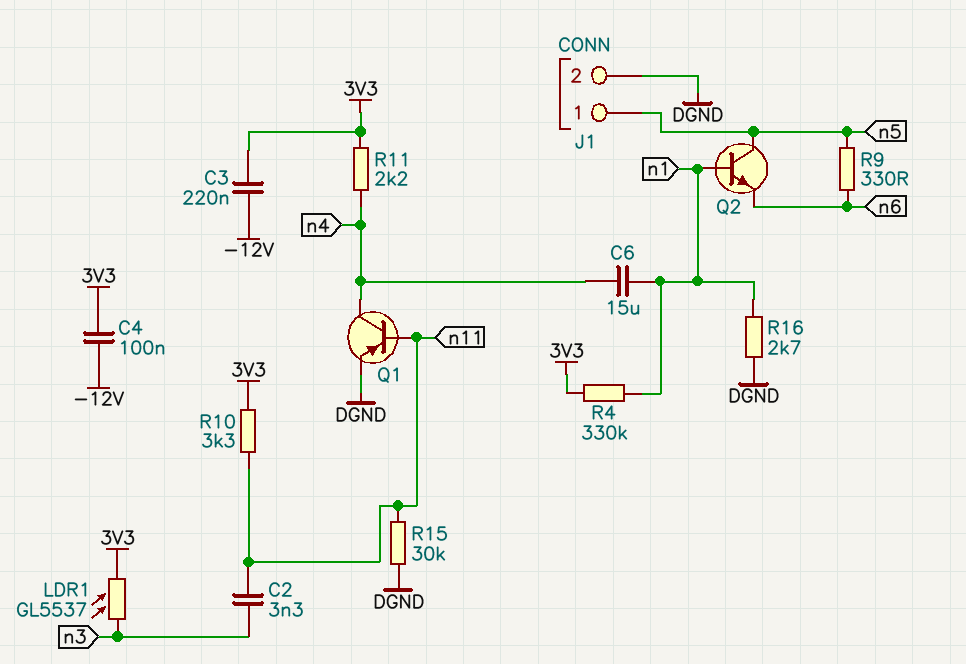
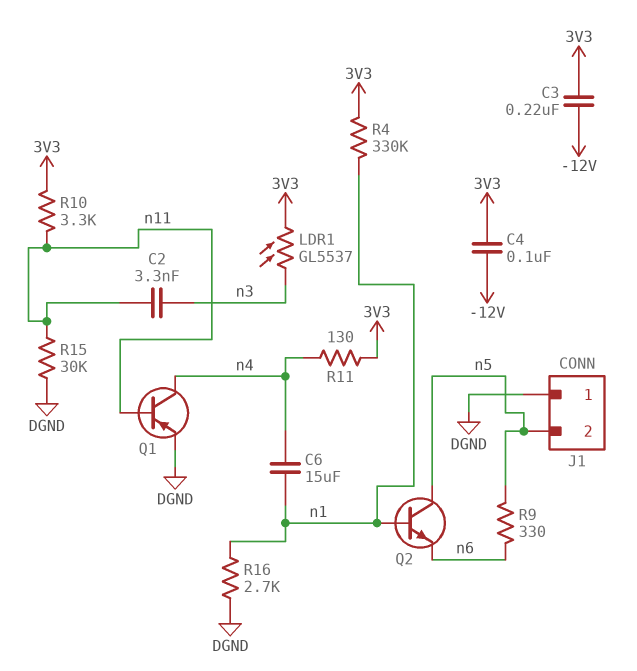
J1 pin 1: n5 -> DGND
J1 pin 2: DGND -> n5
R11: 2.2k (3V3, n4) -> 130 (3V3, n4)

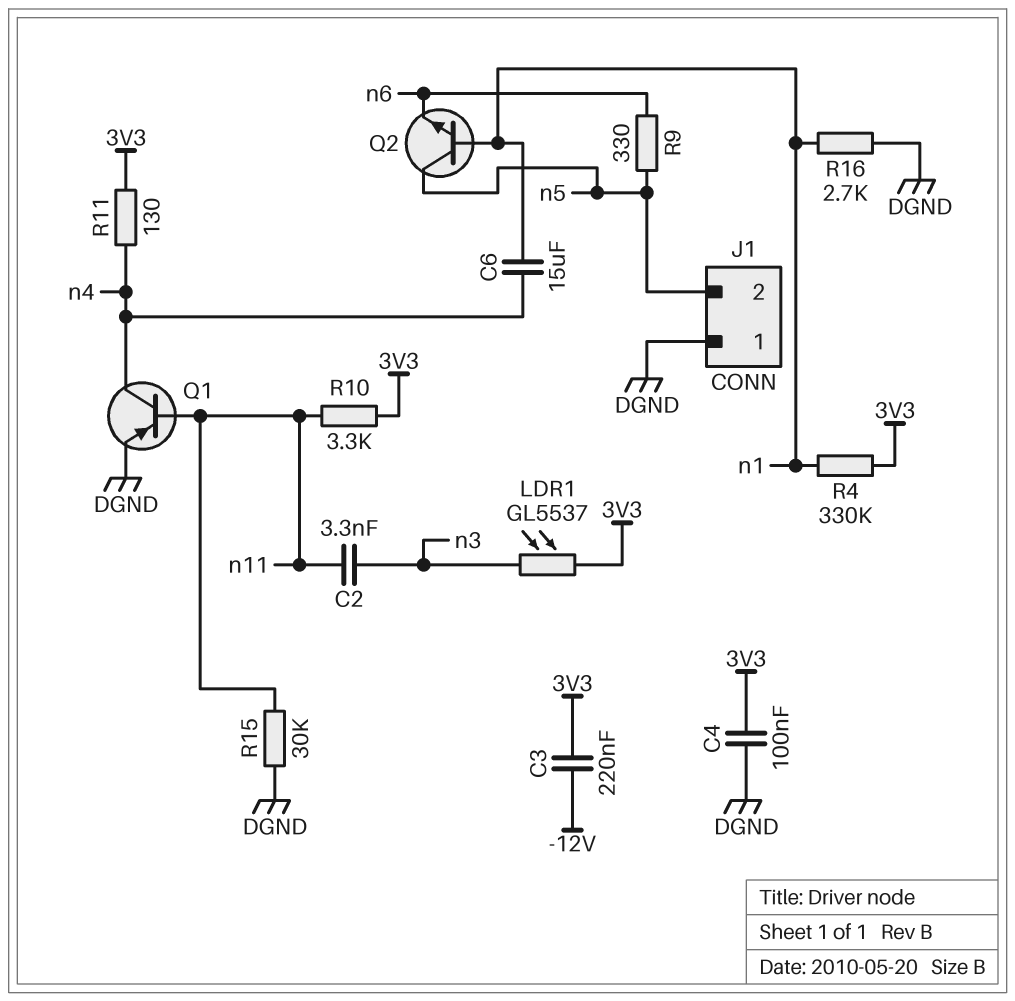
C4: 100nF (-12V, 3V3) -> 100nF (3V3, DGND)

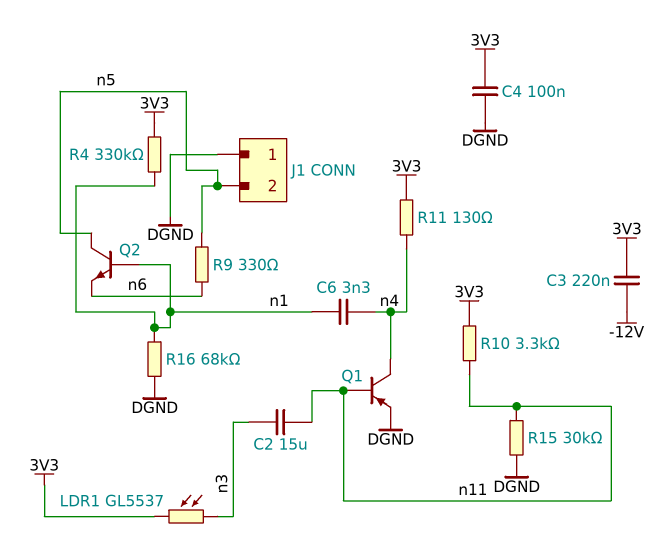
C2: 3.3nF (n3, n11) -> 15uF (n3, n11)
C6: 15uF (n1, n4) -> 3.3nF (n1, n4)
R16: 2.7k (DGND, n1) -> 68k (DGND, n1)

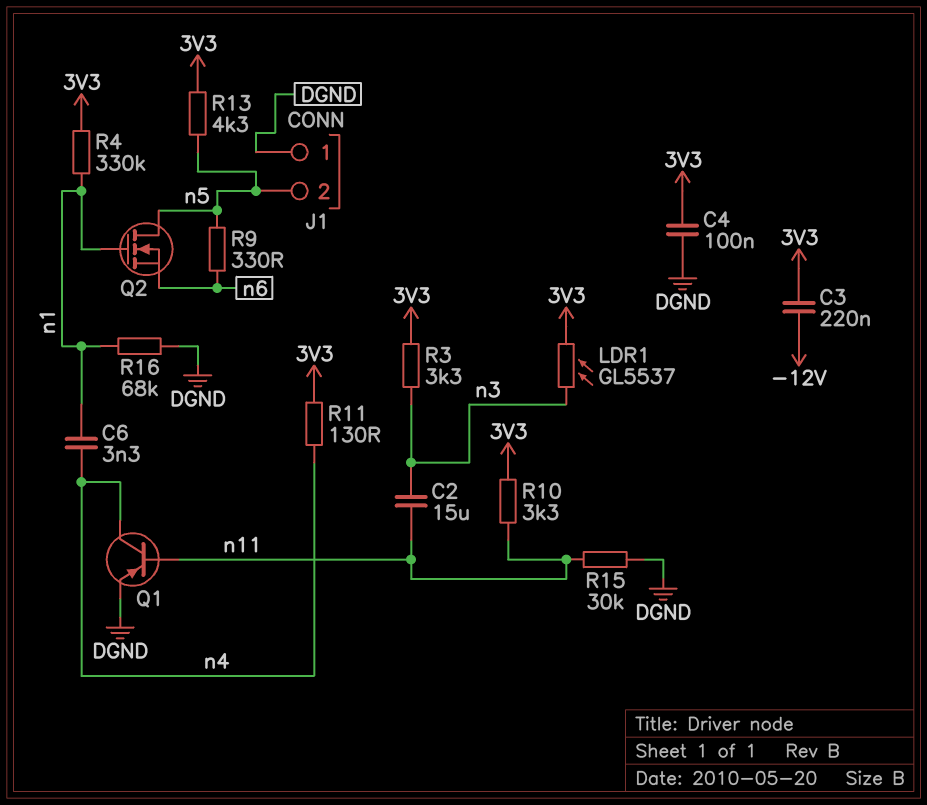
Q2: NPN (B n1, C n5, E n6) -> NMOS (G n1, D n5, S n6)
R3: none -> 3.3k (3V3, n3)
R13: none -> 4.3k (3V3, n5)

